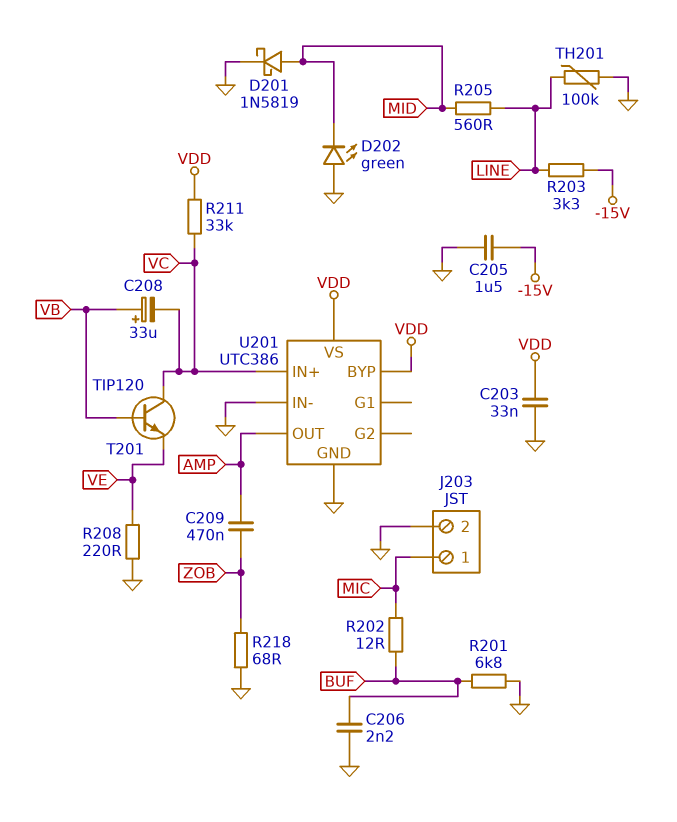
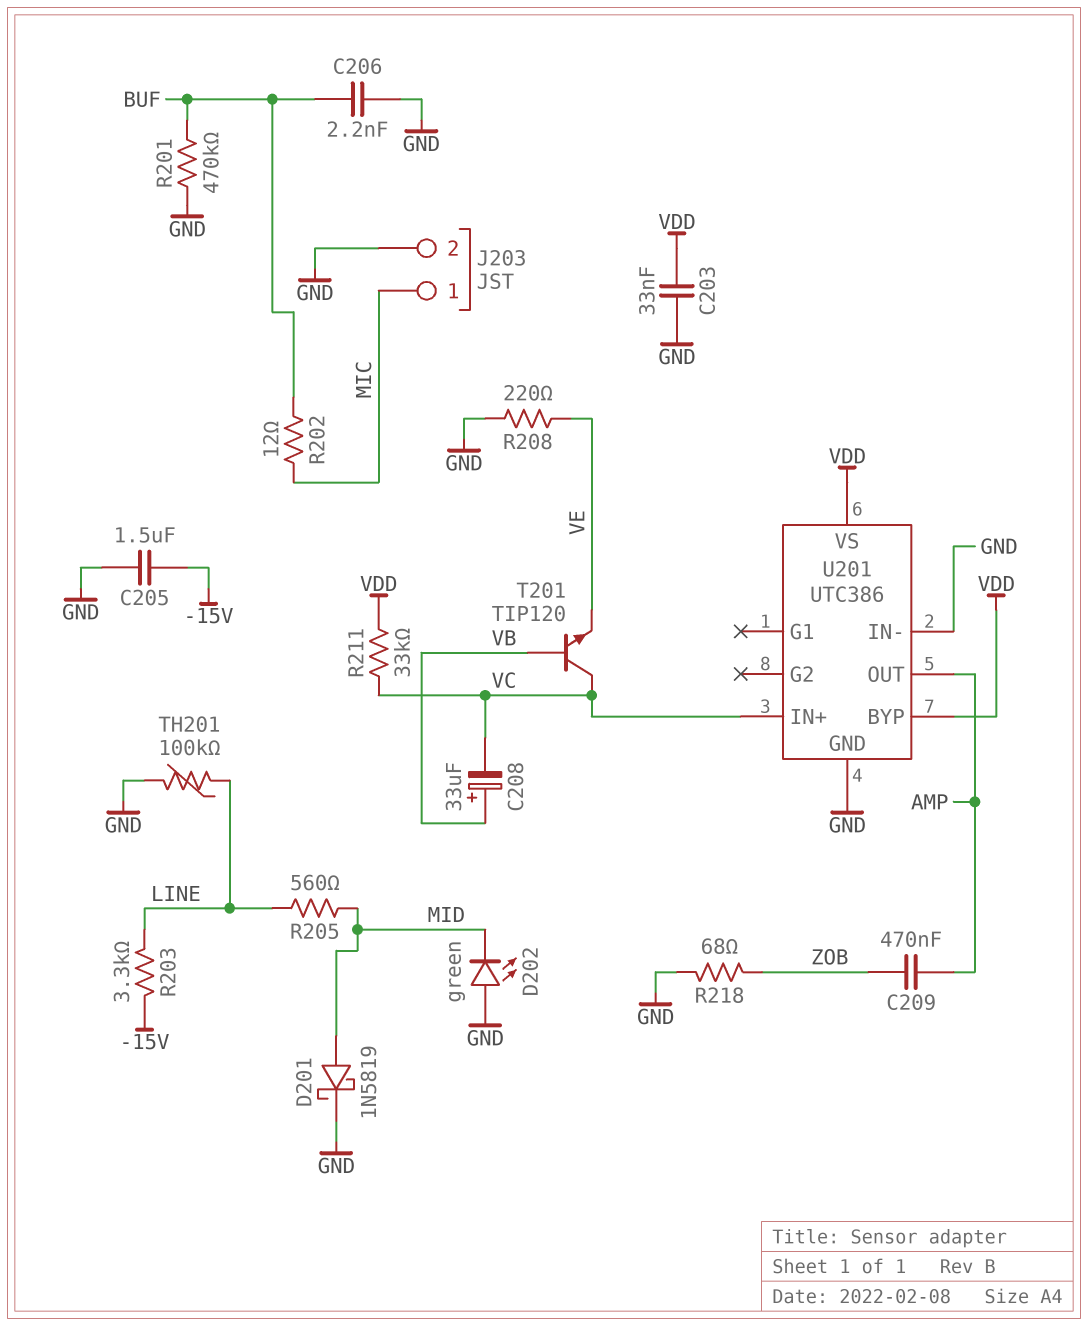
R201: 6.8k (BUF, GND) -> 470k (BUF, GND)

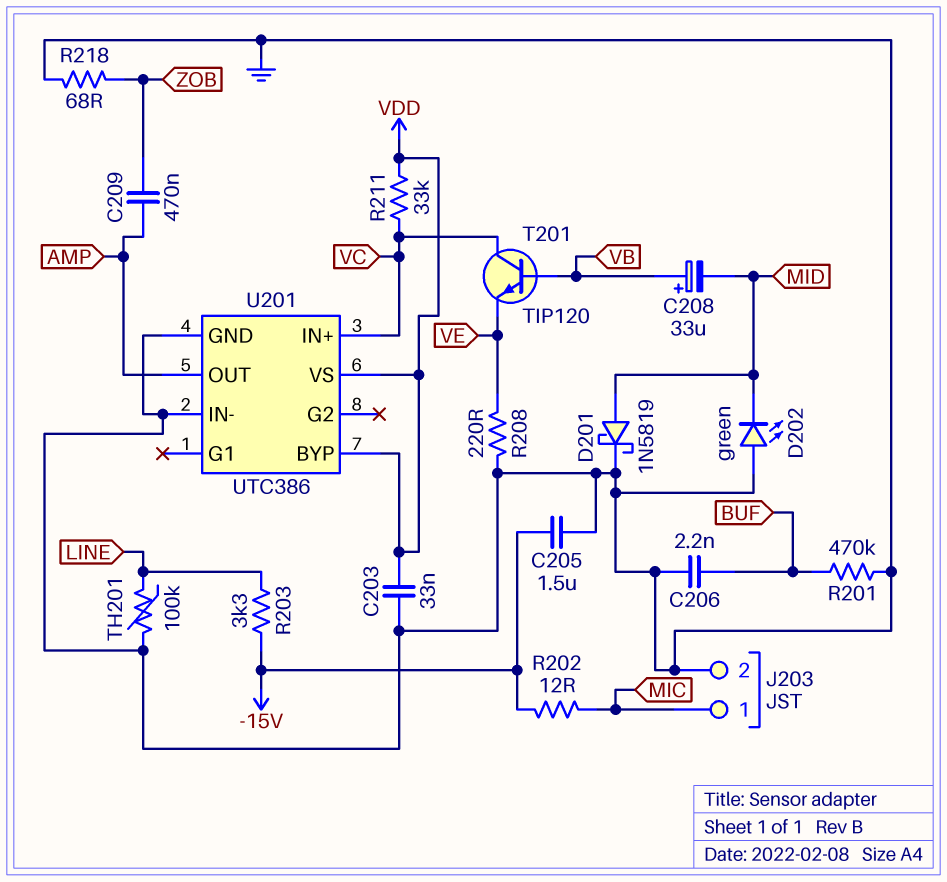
C208: 33uF (plus VB, minus VC) -> 33uF (plus VB, minus MID)
R202: 12 (BUF, MIC) -> 12 (-15V, MIC)
R205: 560 (LINE, MID) -> none

